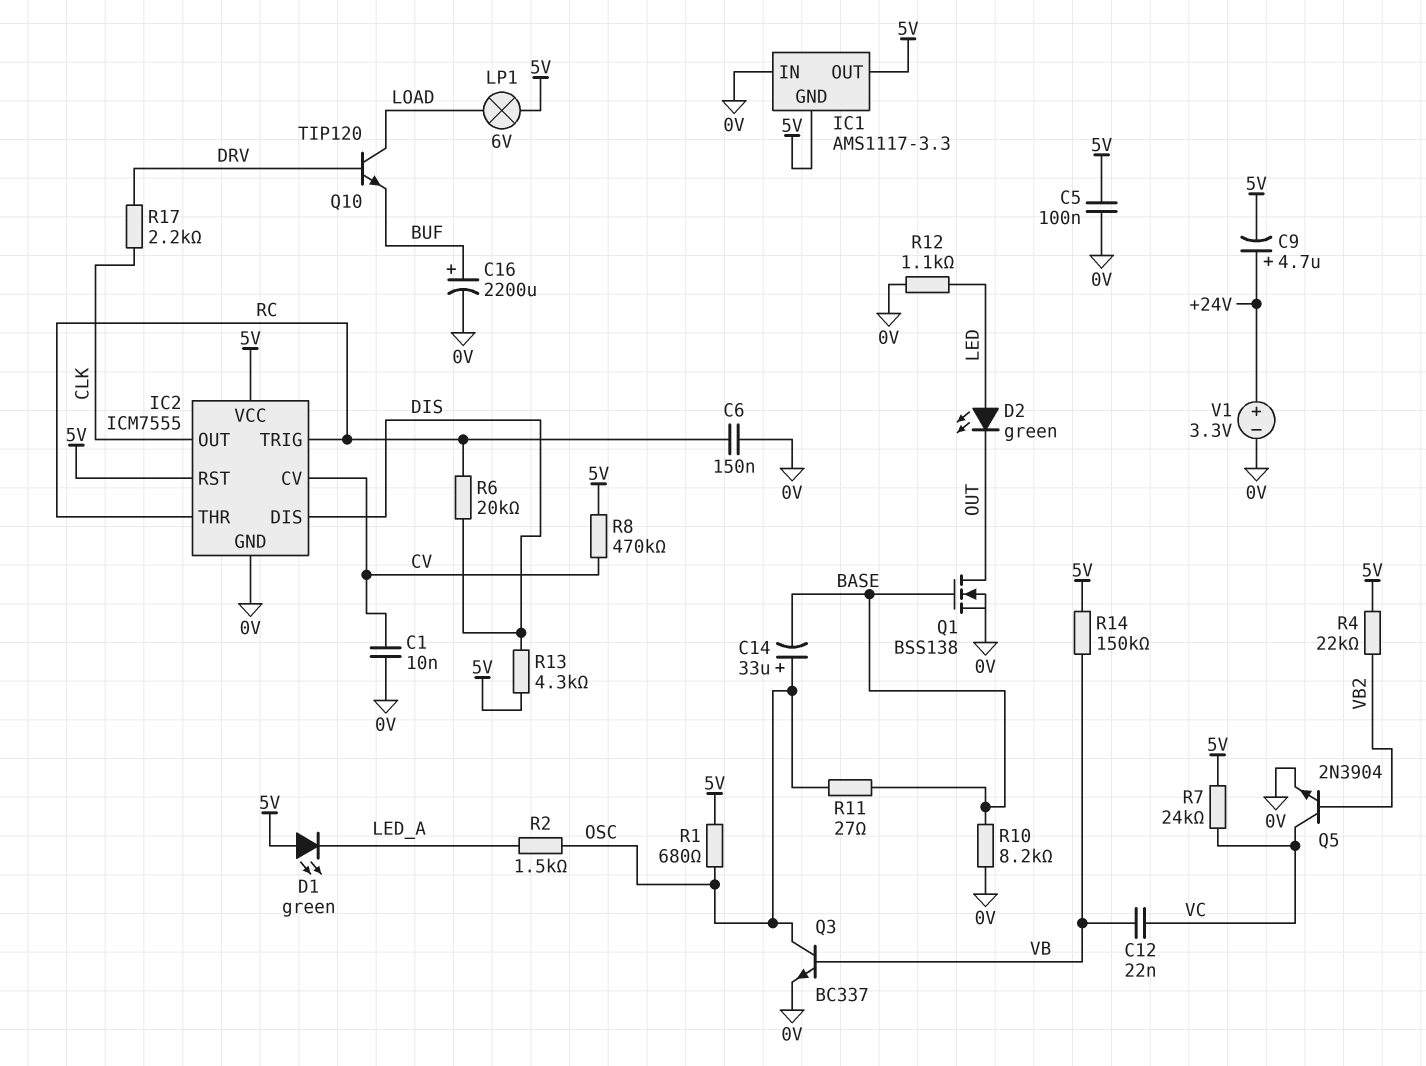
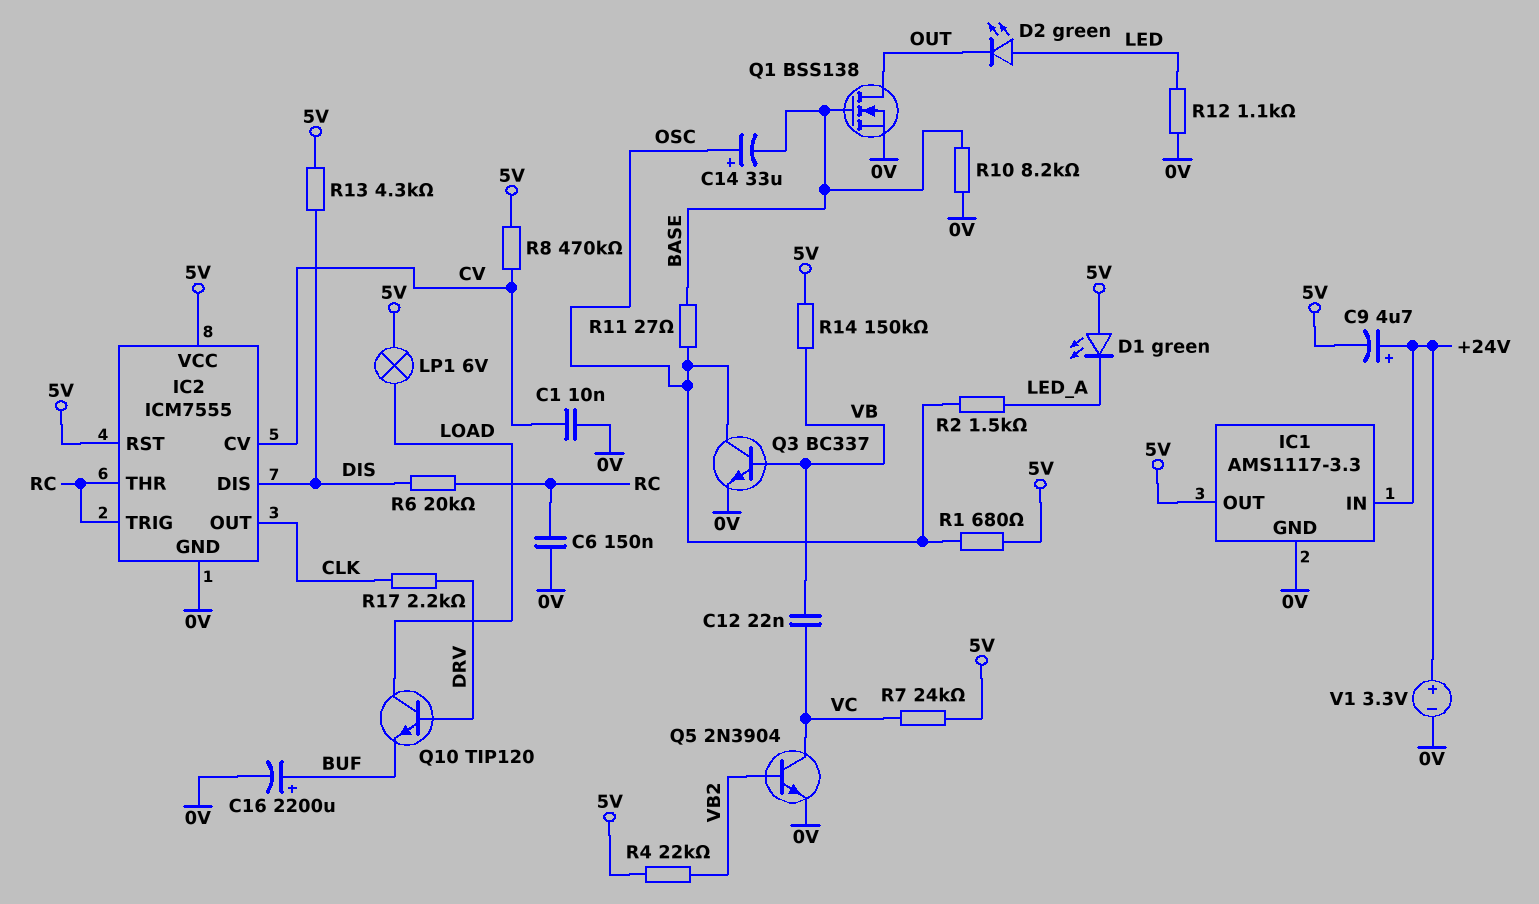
C5: 100nF (0V, 5V) -> none
IC1 pin GND: 5V -> 0V
IC1 pin IN: 0V -> +24V

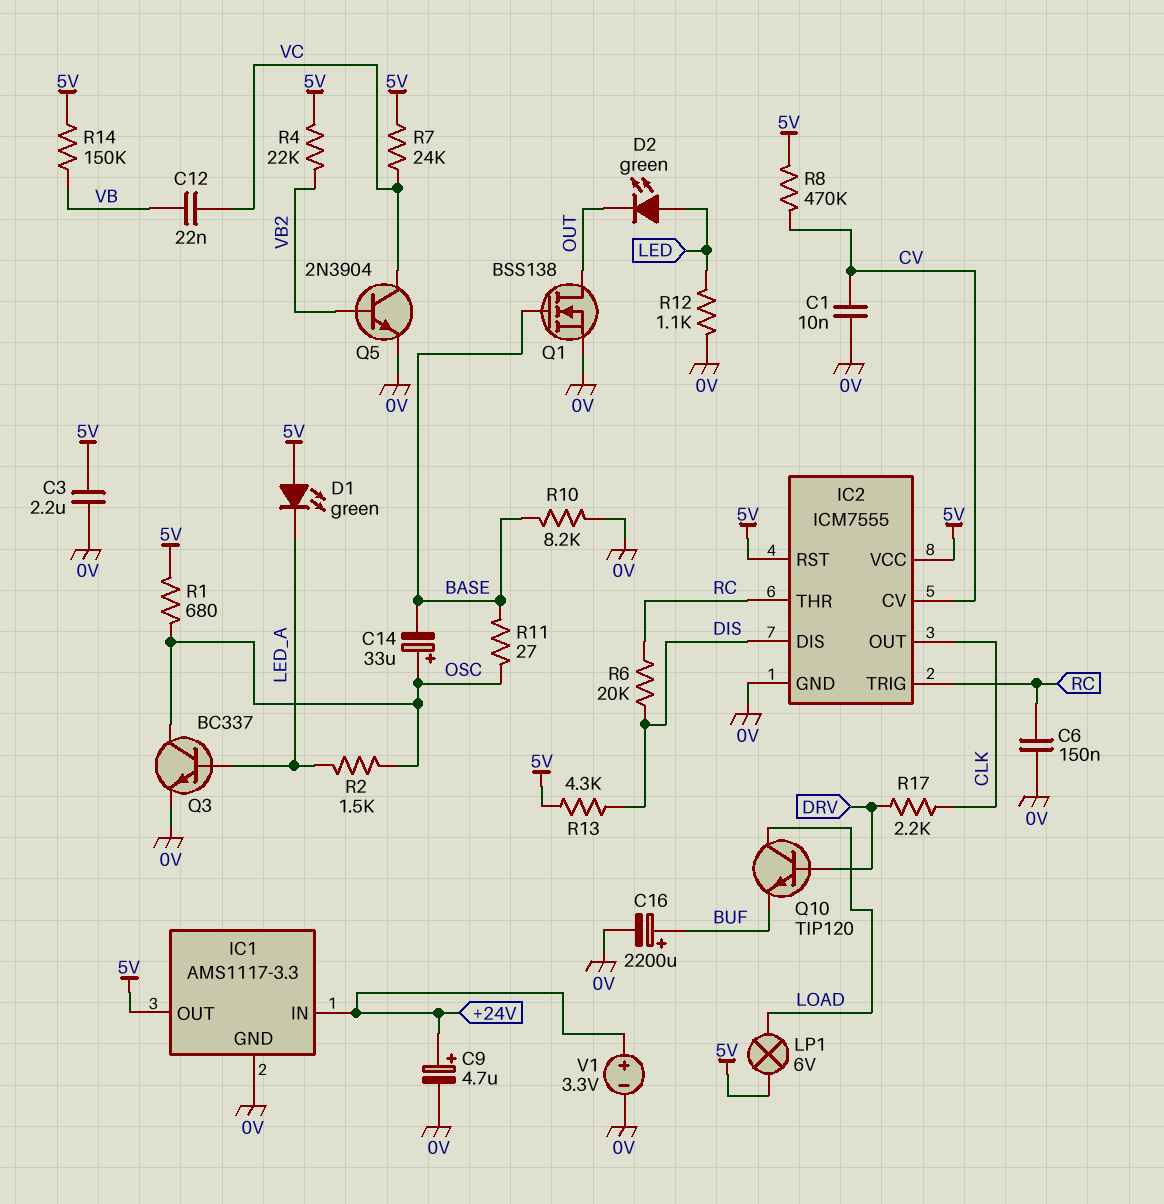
C3: none -> 2.2uF (0V, 5V)
C9: 4.7uF (plus +24V, minus 5V) -> 4.7uF (plus +24V, minus 0V)
Q3: NPN BC337 (B VB, C OSC, E 0V) -> NPN BC337 (B LED_A, C OSC, E 0V)

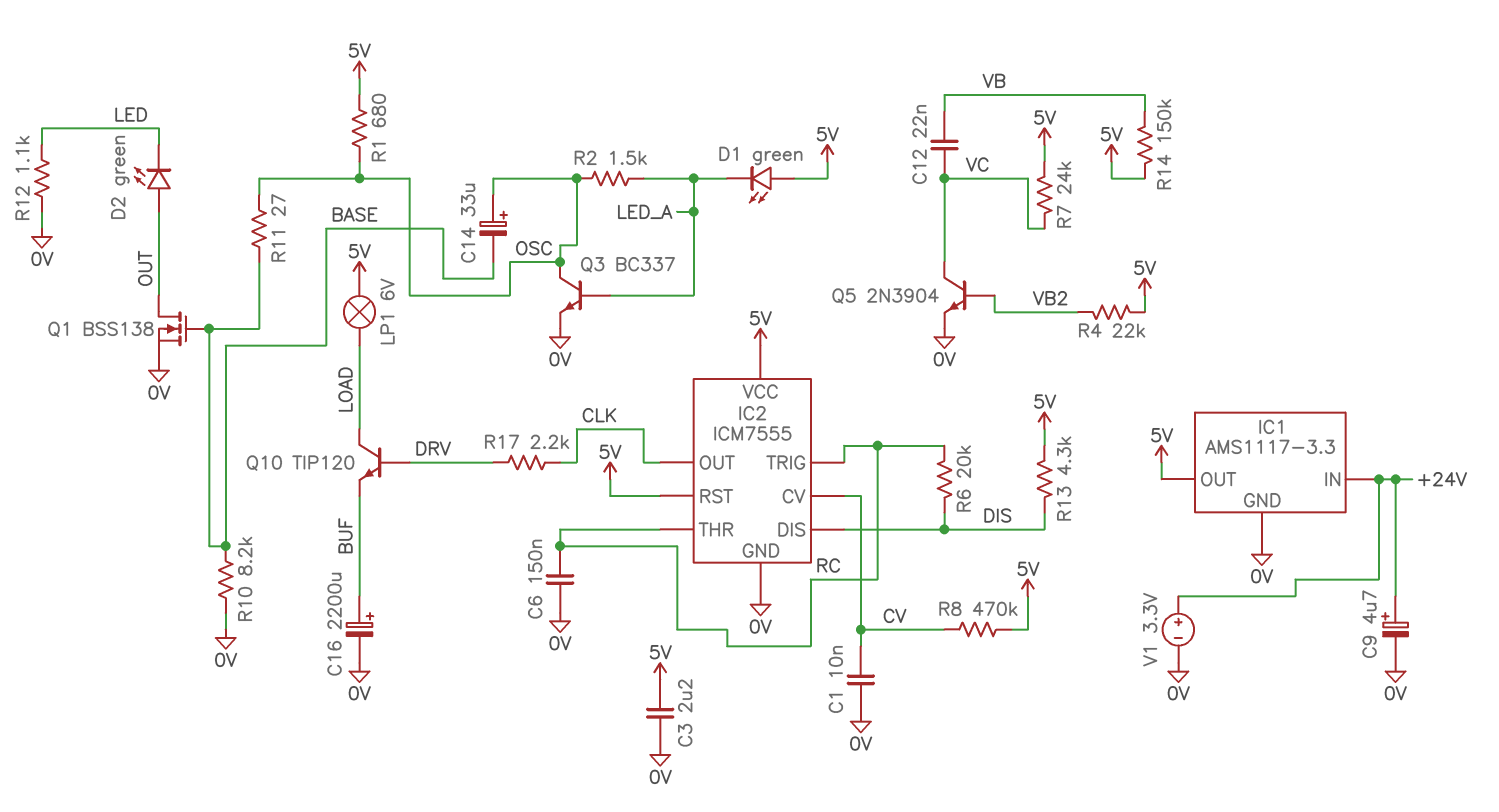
D2: LED green (A LED, K OUT) -> LED green (A OUT, K LED)

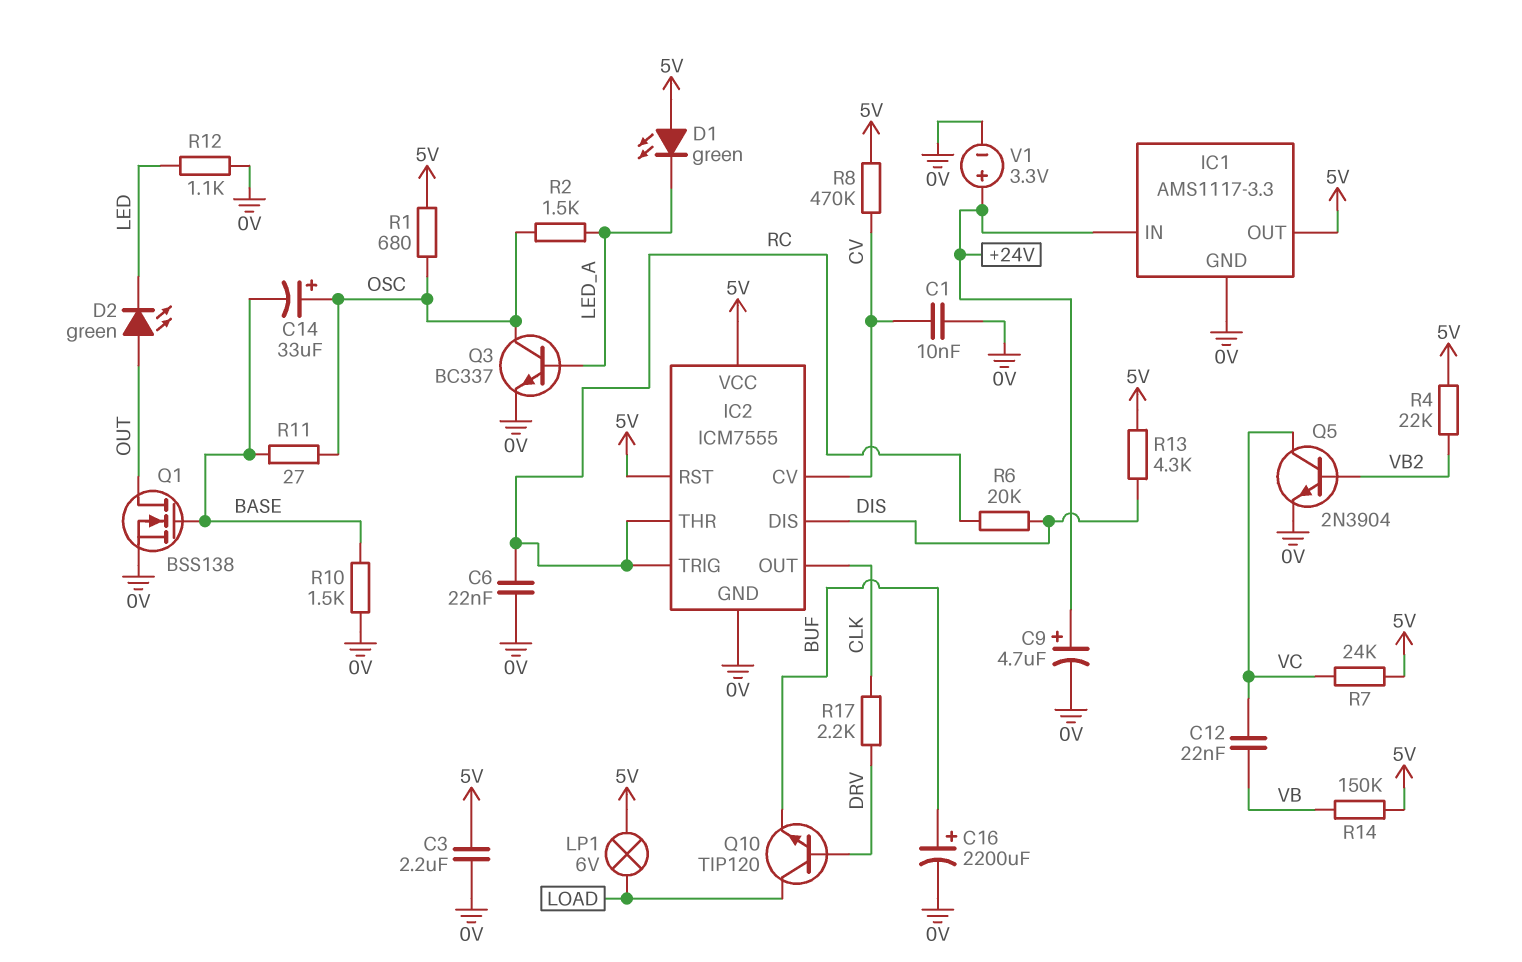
C6: 150nF (0V, RC) -> 22nF (0V, RC)
R10: 8.2k (0V, BASE) -> 1.5k (0V, BASE)

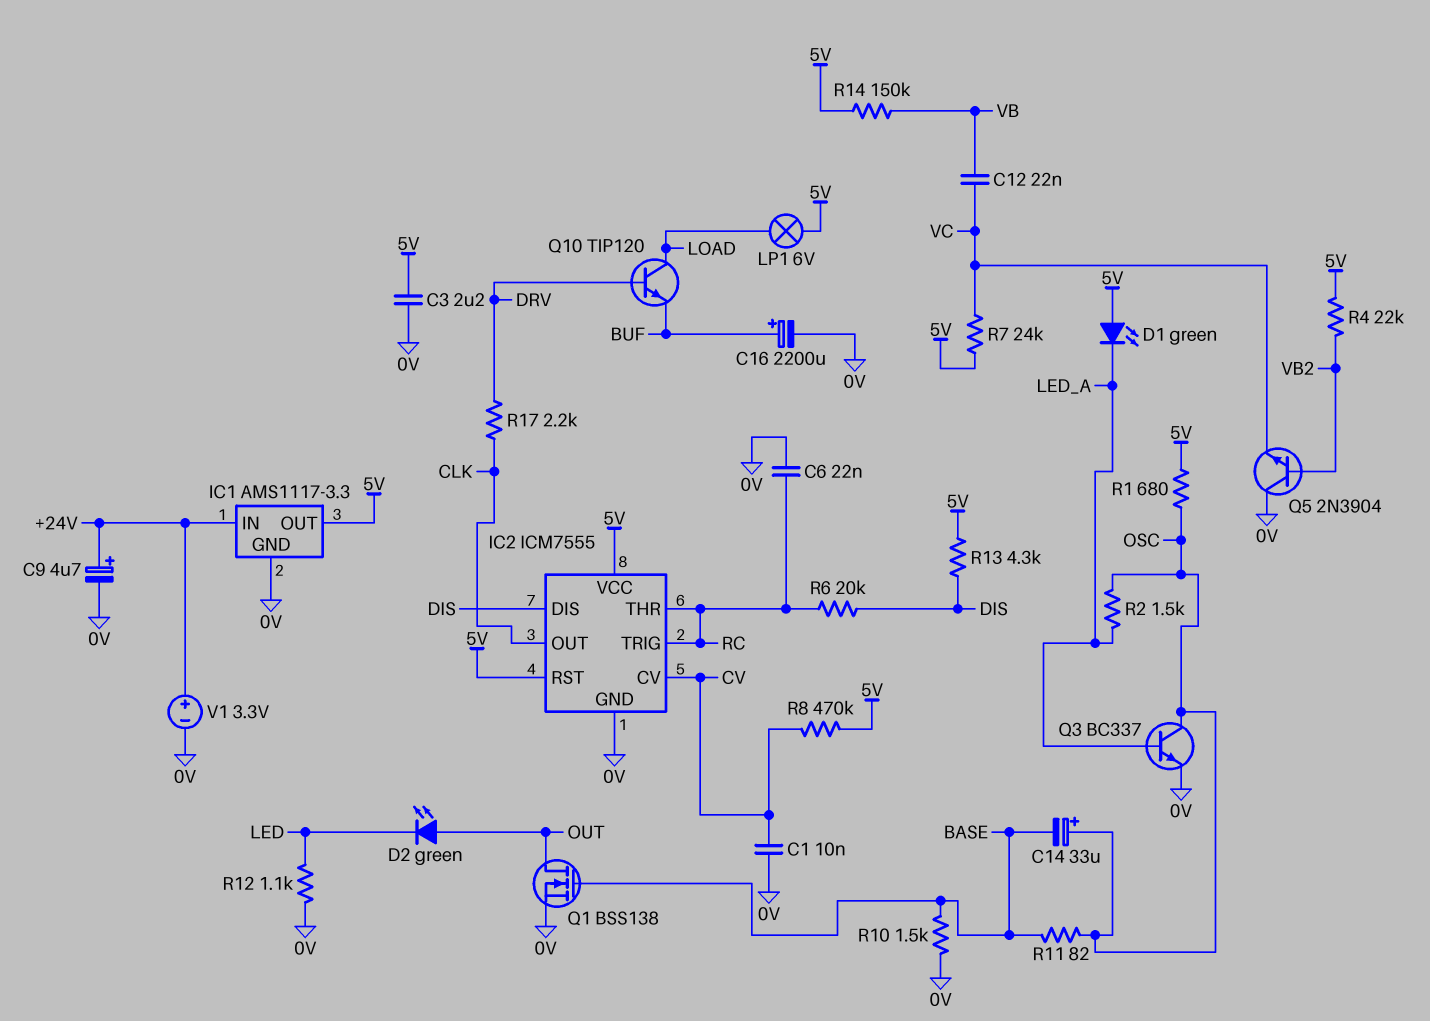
Q5: NPN 2N3904 (B VB2, C VC, E 0V) -> NPN 2N3904 (B VB2, C 0V, E VC)
R11: 27 (BASE, OSC) -> 82 (BASE, OSC)

